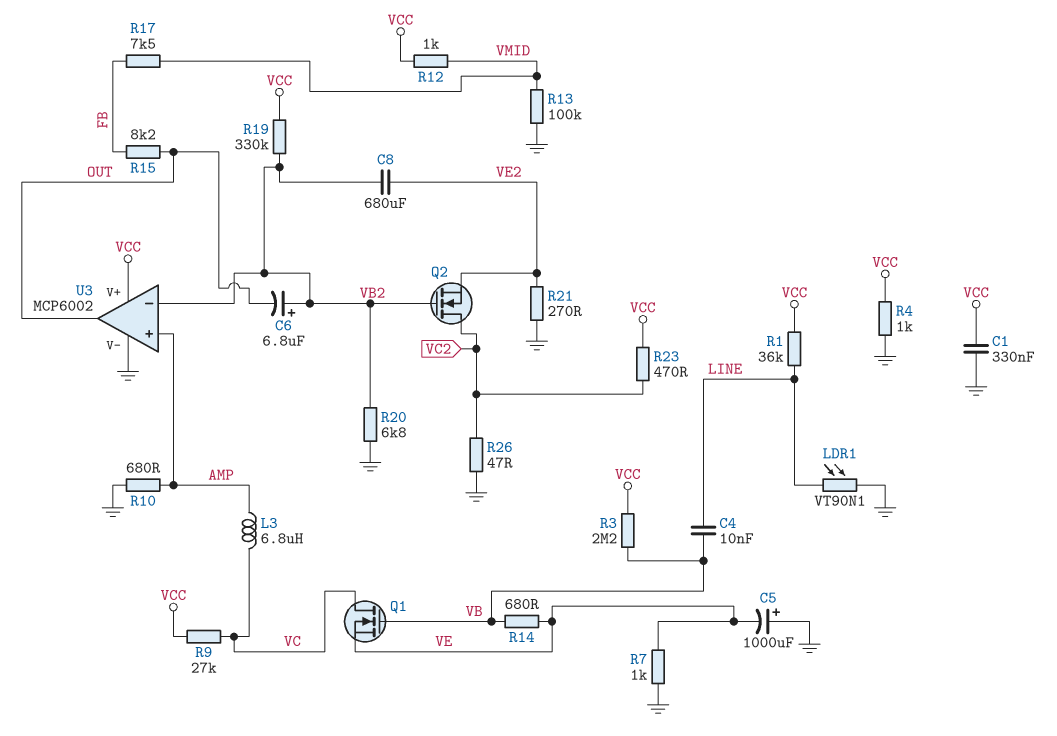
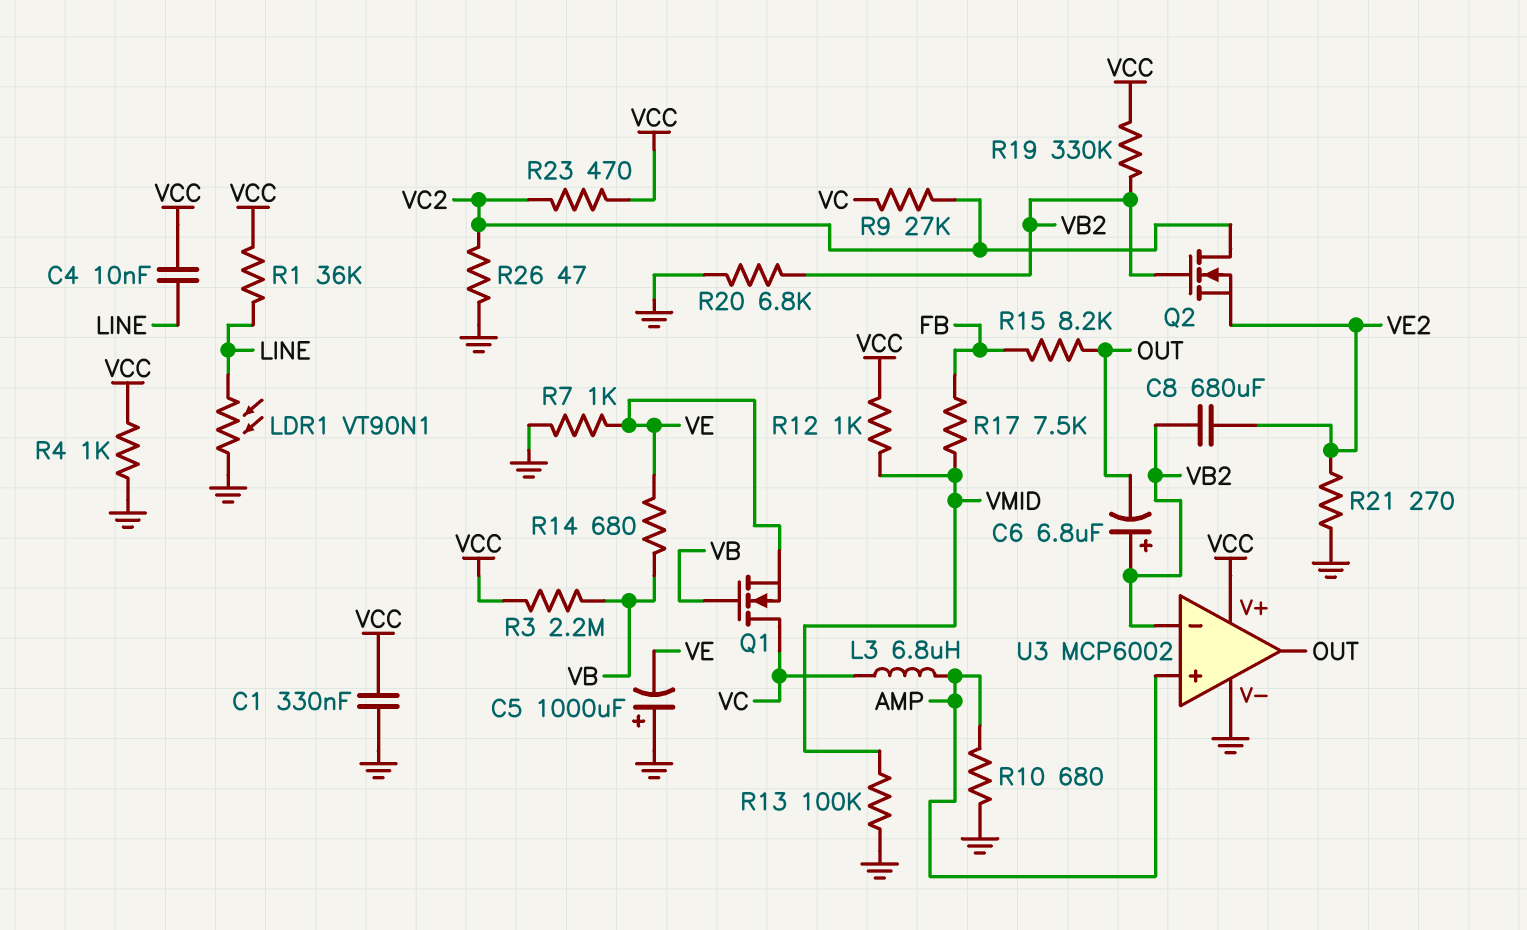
C4: 10nF (LINE, VB) -> 10nF (LINE, VCC)
R9: 27k (VC, VCC) -> 27k (VC, VC2)

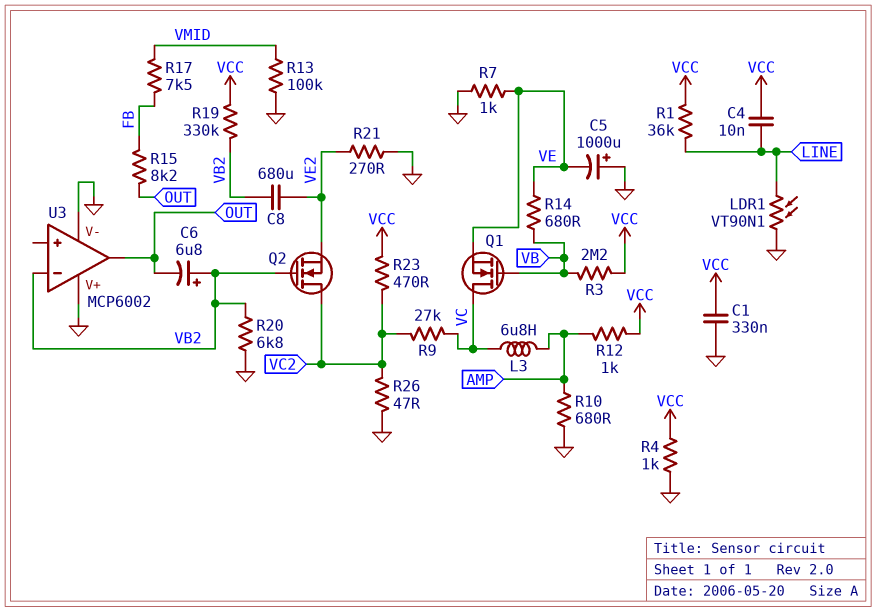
R12: 1k (VCC, VMID) -> 1k (AMP, VCC)
U3 pin V+: VCC -> GND
U3 pin in+: AMP -> none

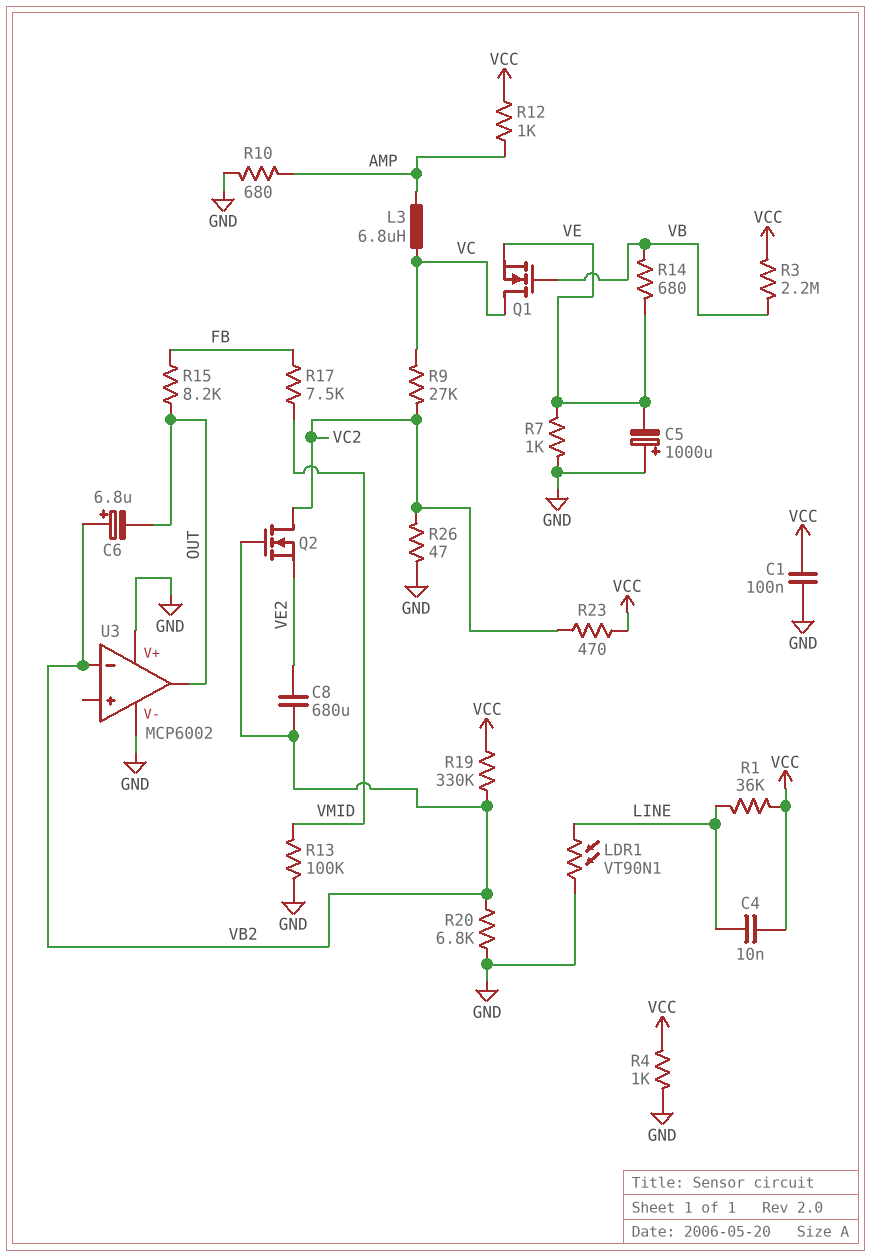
C1: 330nF (GND, VCC) -> 100nF (GND, VCC)
R21: 270 (GND, VE2) -> none

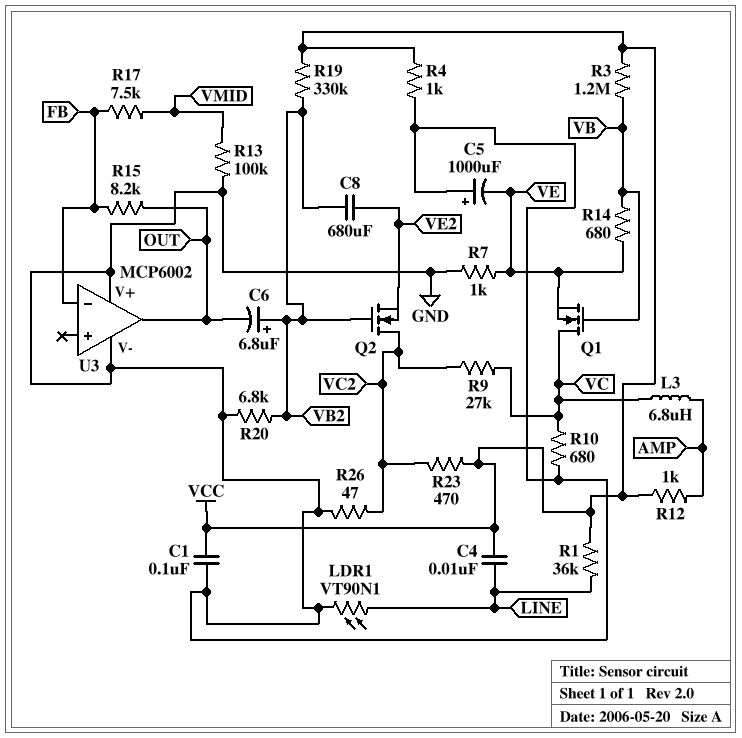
R3: 2.2M (VB, VCC) -> 1.2M (VB, VCC)
R10: 680 (AMP, GND) -> 680 (GND, VC)
U3 pin in-: VB2 -> FB

